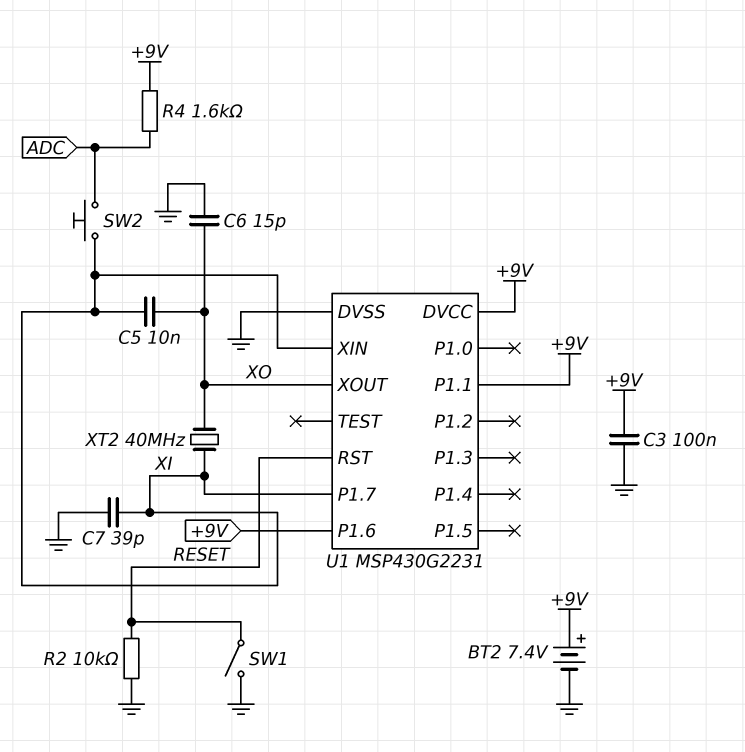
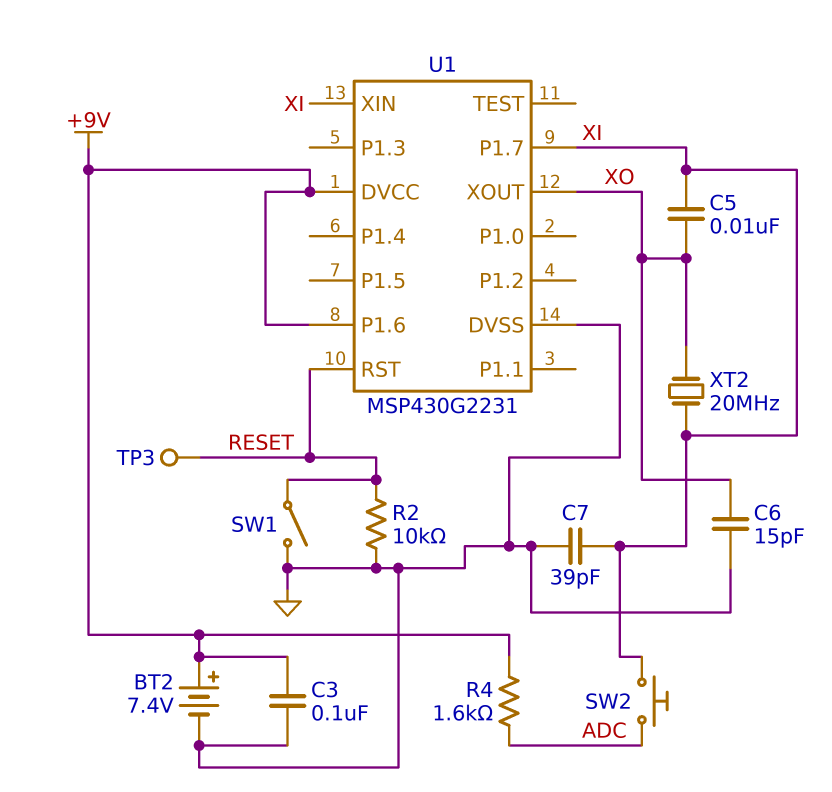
TP3: none -> test point (RESET)
U1 pin P1.1: +9V -> none
XT2: 40MHz (XI, XO) -> 20MHz (XI, XO)

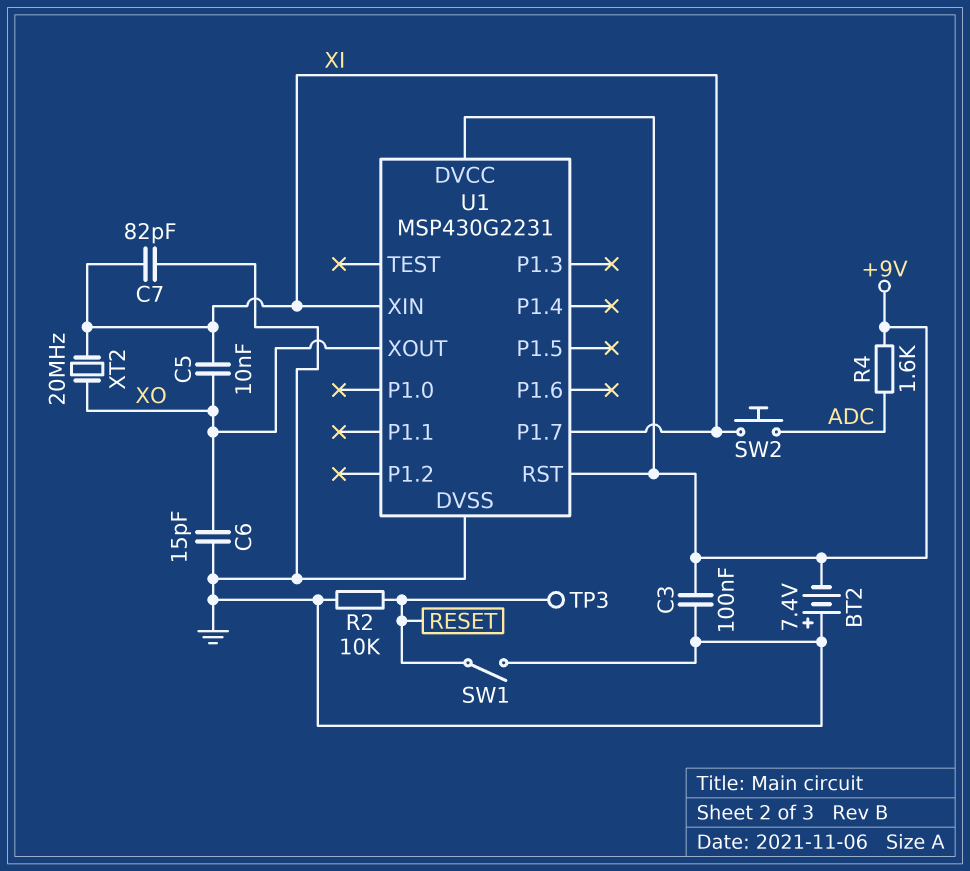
BT2: 7.4V (plus +9V, minus GND) -> 7.4V (plus GND, minus +9V)
C7: 39pF (GND, XI) -> 82pF (GND, XI)
U1 pin P1.6: +9V -> none
U1 pin RST: RESET -> +9V

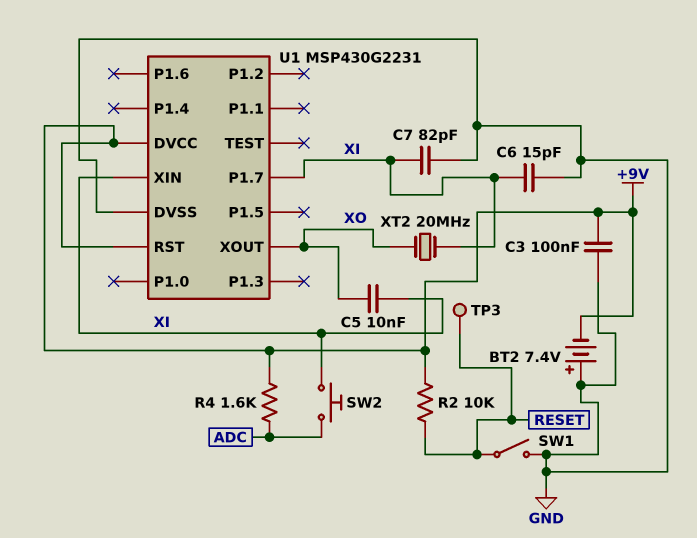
C6: 15pF (GND, XO) -> 15pF (GND, XI)
R2: 10k (GND, RESET) -> 10k (+9V, RESET)

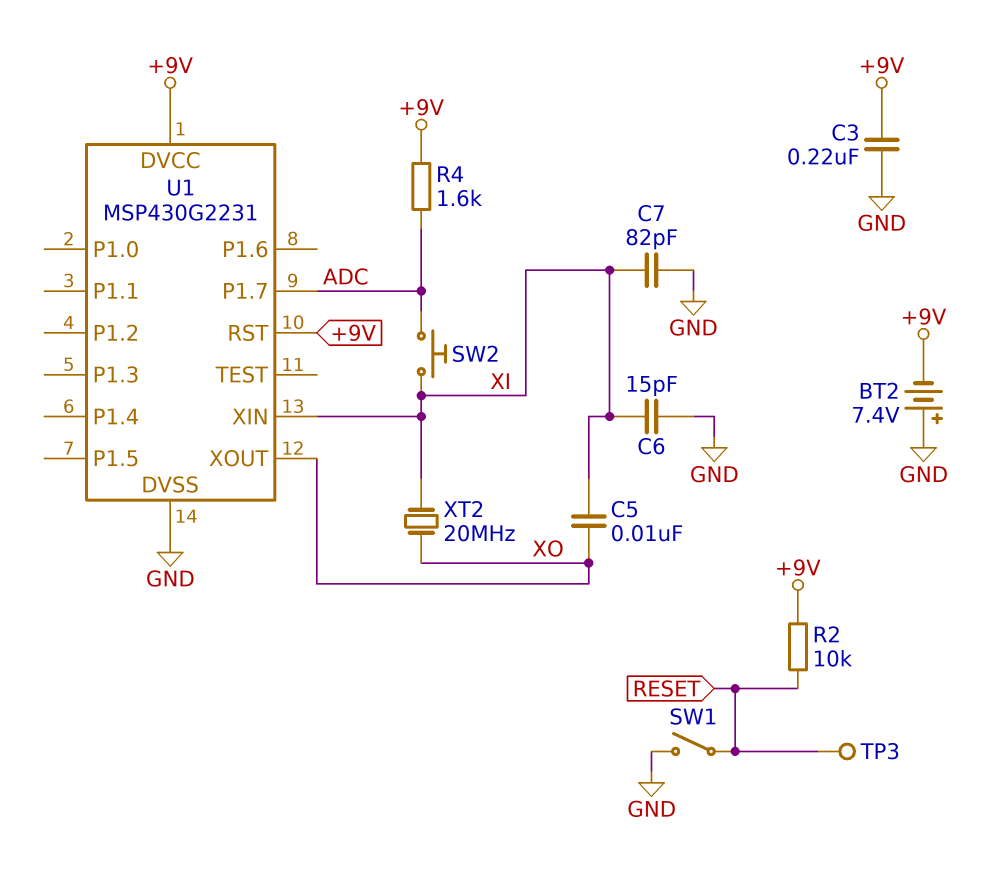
C3: 100nF (+9V, GND) -> 220nF (+9V, GND)
U1 pin P1.7: XI -> ADC

